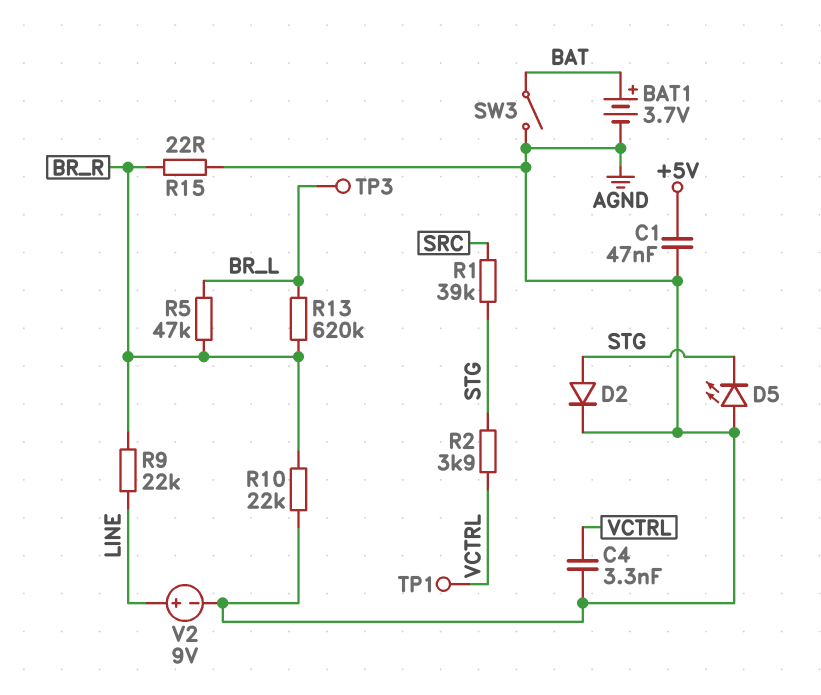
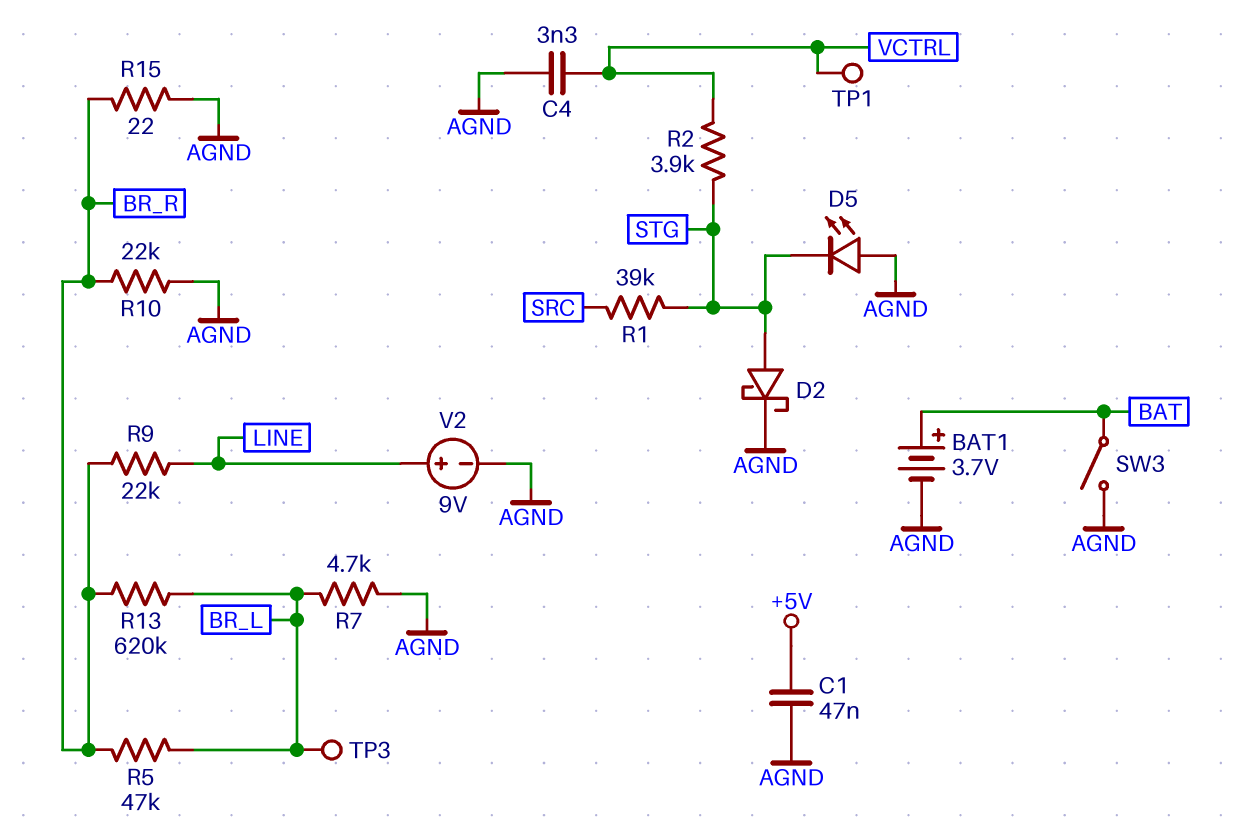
D2: diode (A STG, K AGND) -> schottky (A STG, K AGND)
R7: none -> 4.7k (AGND, BR_L)

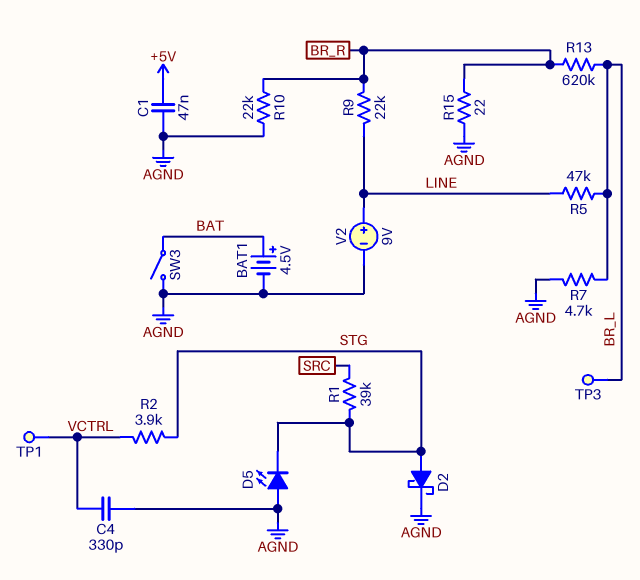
BAT1: 3.7V (plus BAT, minus AGND) -> 4.5V (plus BAT, minus AGND)
C4: 3.3nF (AGND, VCTRL) -> 330pF (AGND, VCTRL)
R5: 47k (BR_L, BR_R) -> 47k (BR_L, LINE)

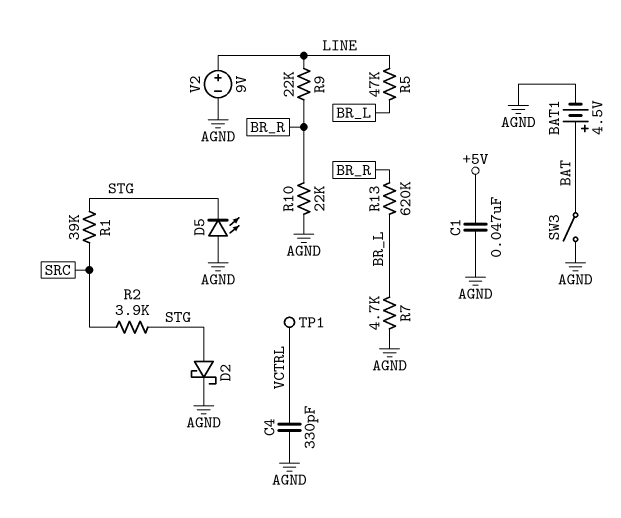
R2: 3.9k (STG, VCTRL) -> 3.9k (SRC, STG)
R15: 22 (AGND, BR_R) -> none
TP3: test point (BR_L) -> none

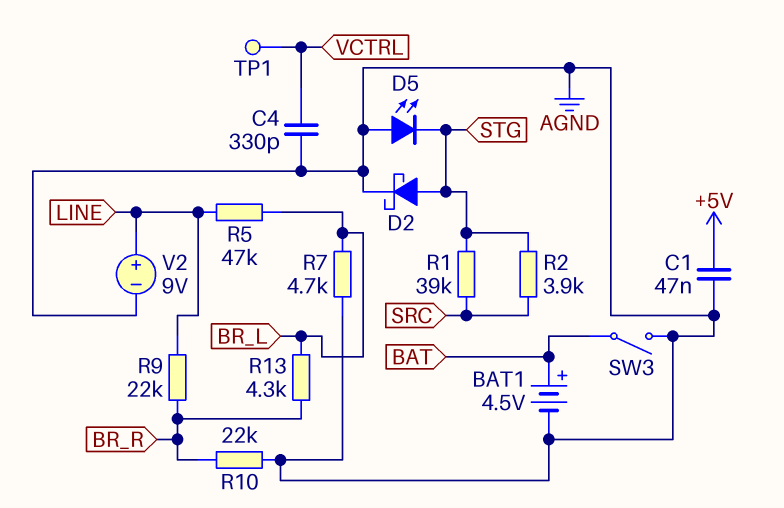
R13: 620k (BR_L, BR_R) -> 4.3k (BR_L, BR_R)

